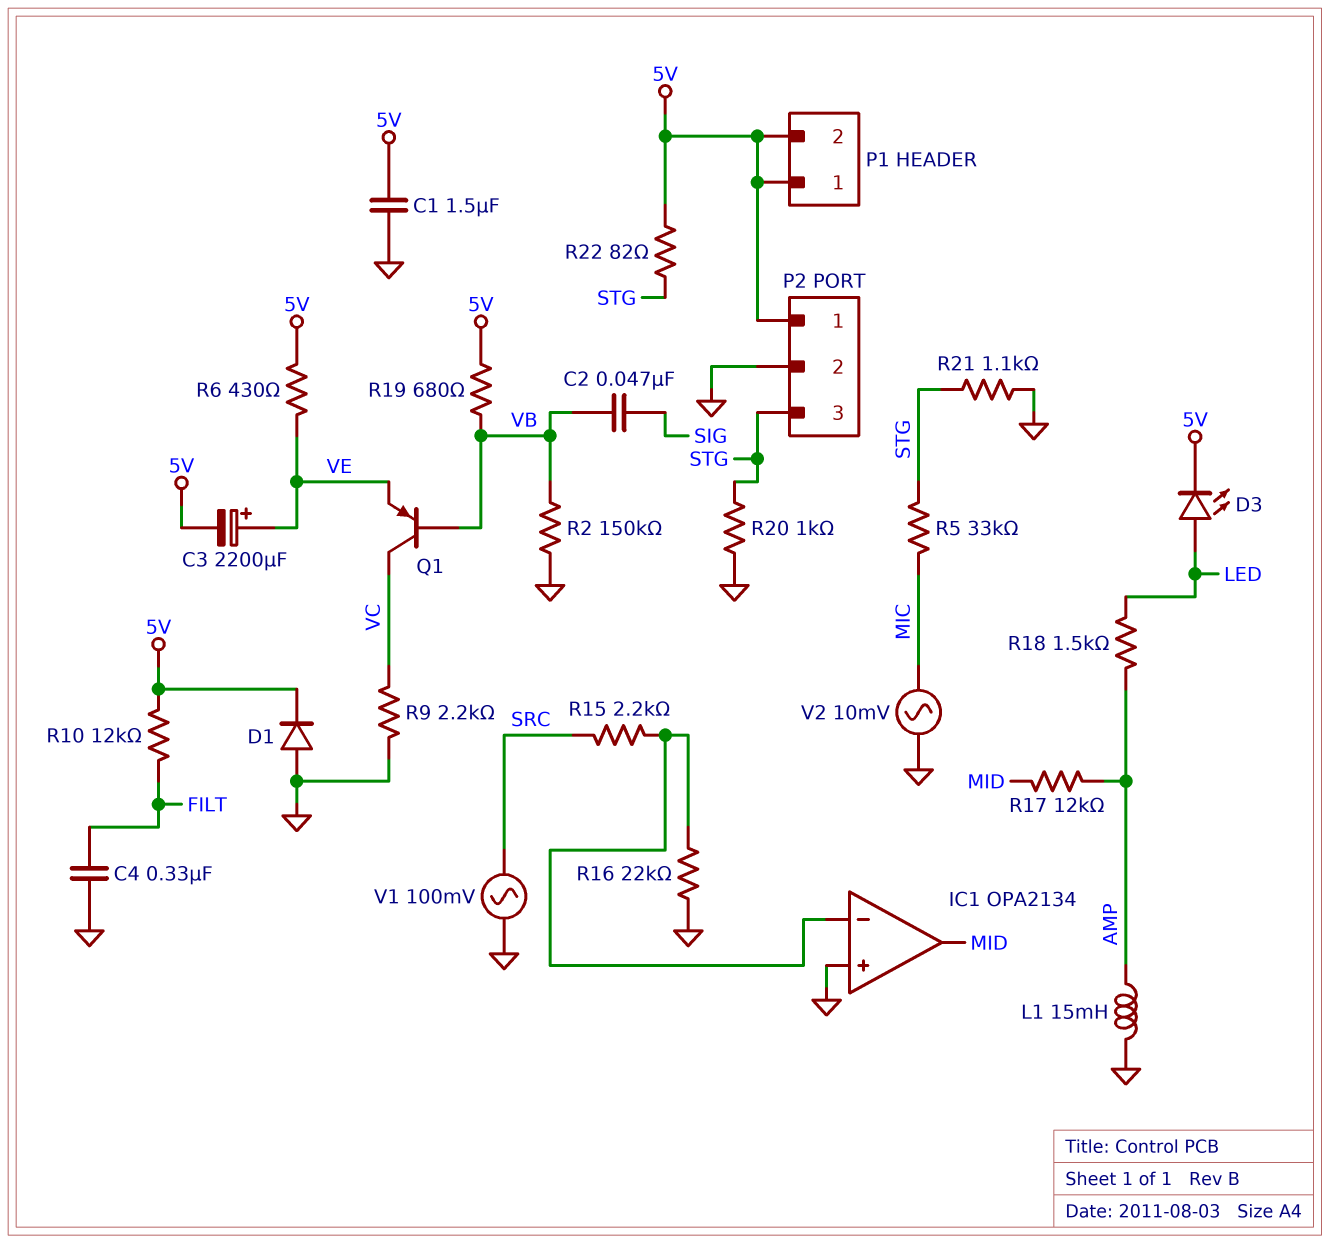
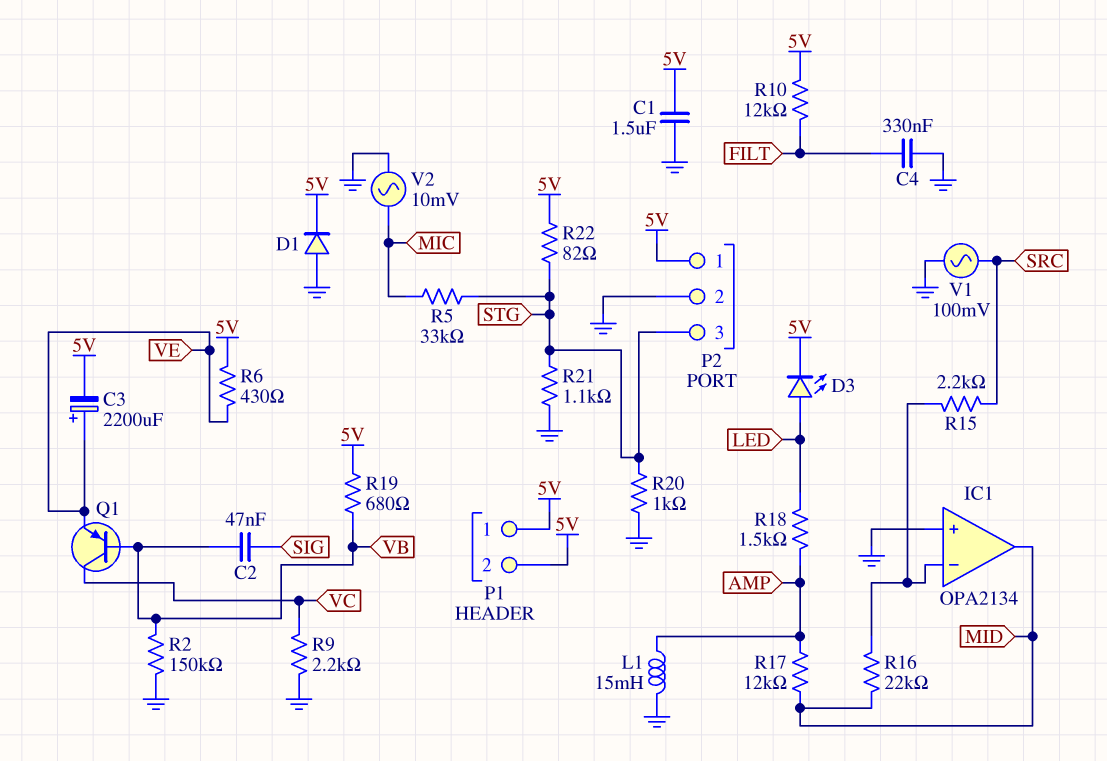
R16: 22k (GND, IC1/in-) -> 22k (IC1/in-, MID)

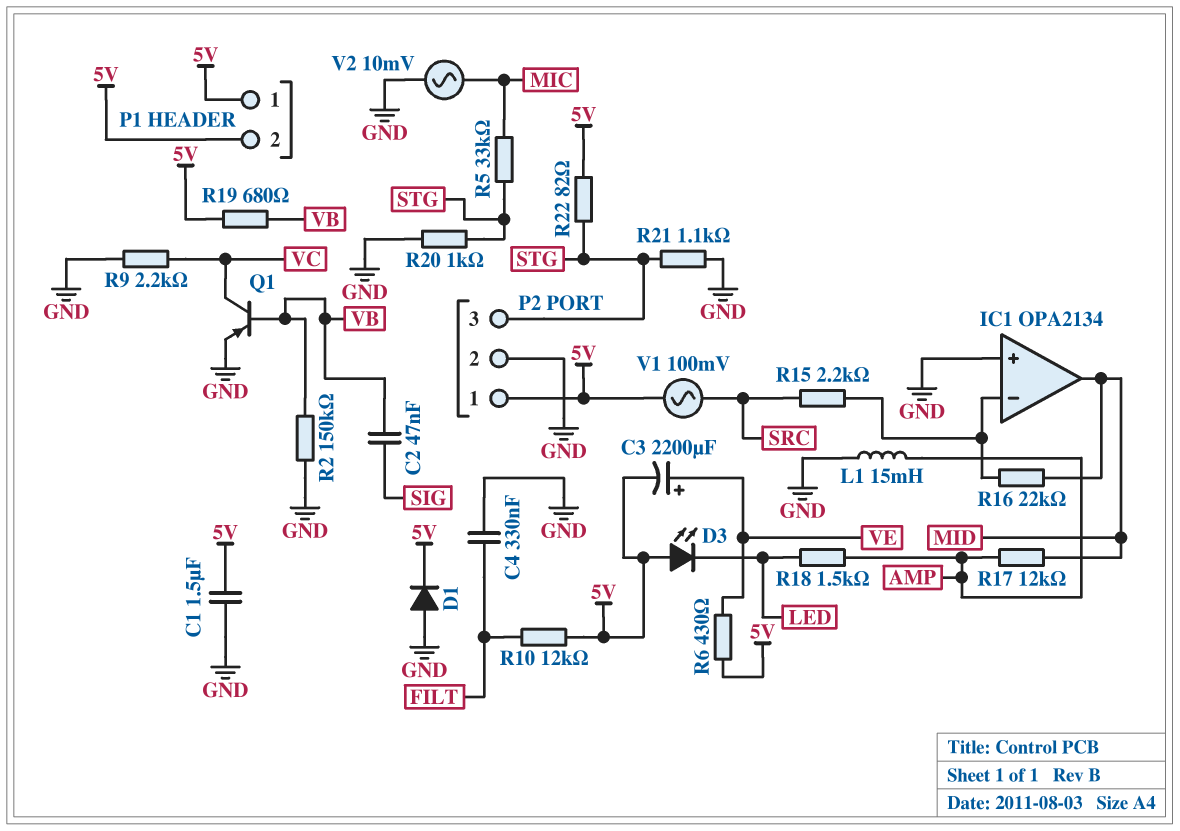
D3: LED (A LED, K 5V) -> LED (A 5V, K LED)
Q1: PNP (B VB, C VC, E VE) -> PNP (B VB, C VC, E GND)
V1: AC 100mV (GND, SRC) -> AC 100mV (5V, SRC)

